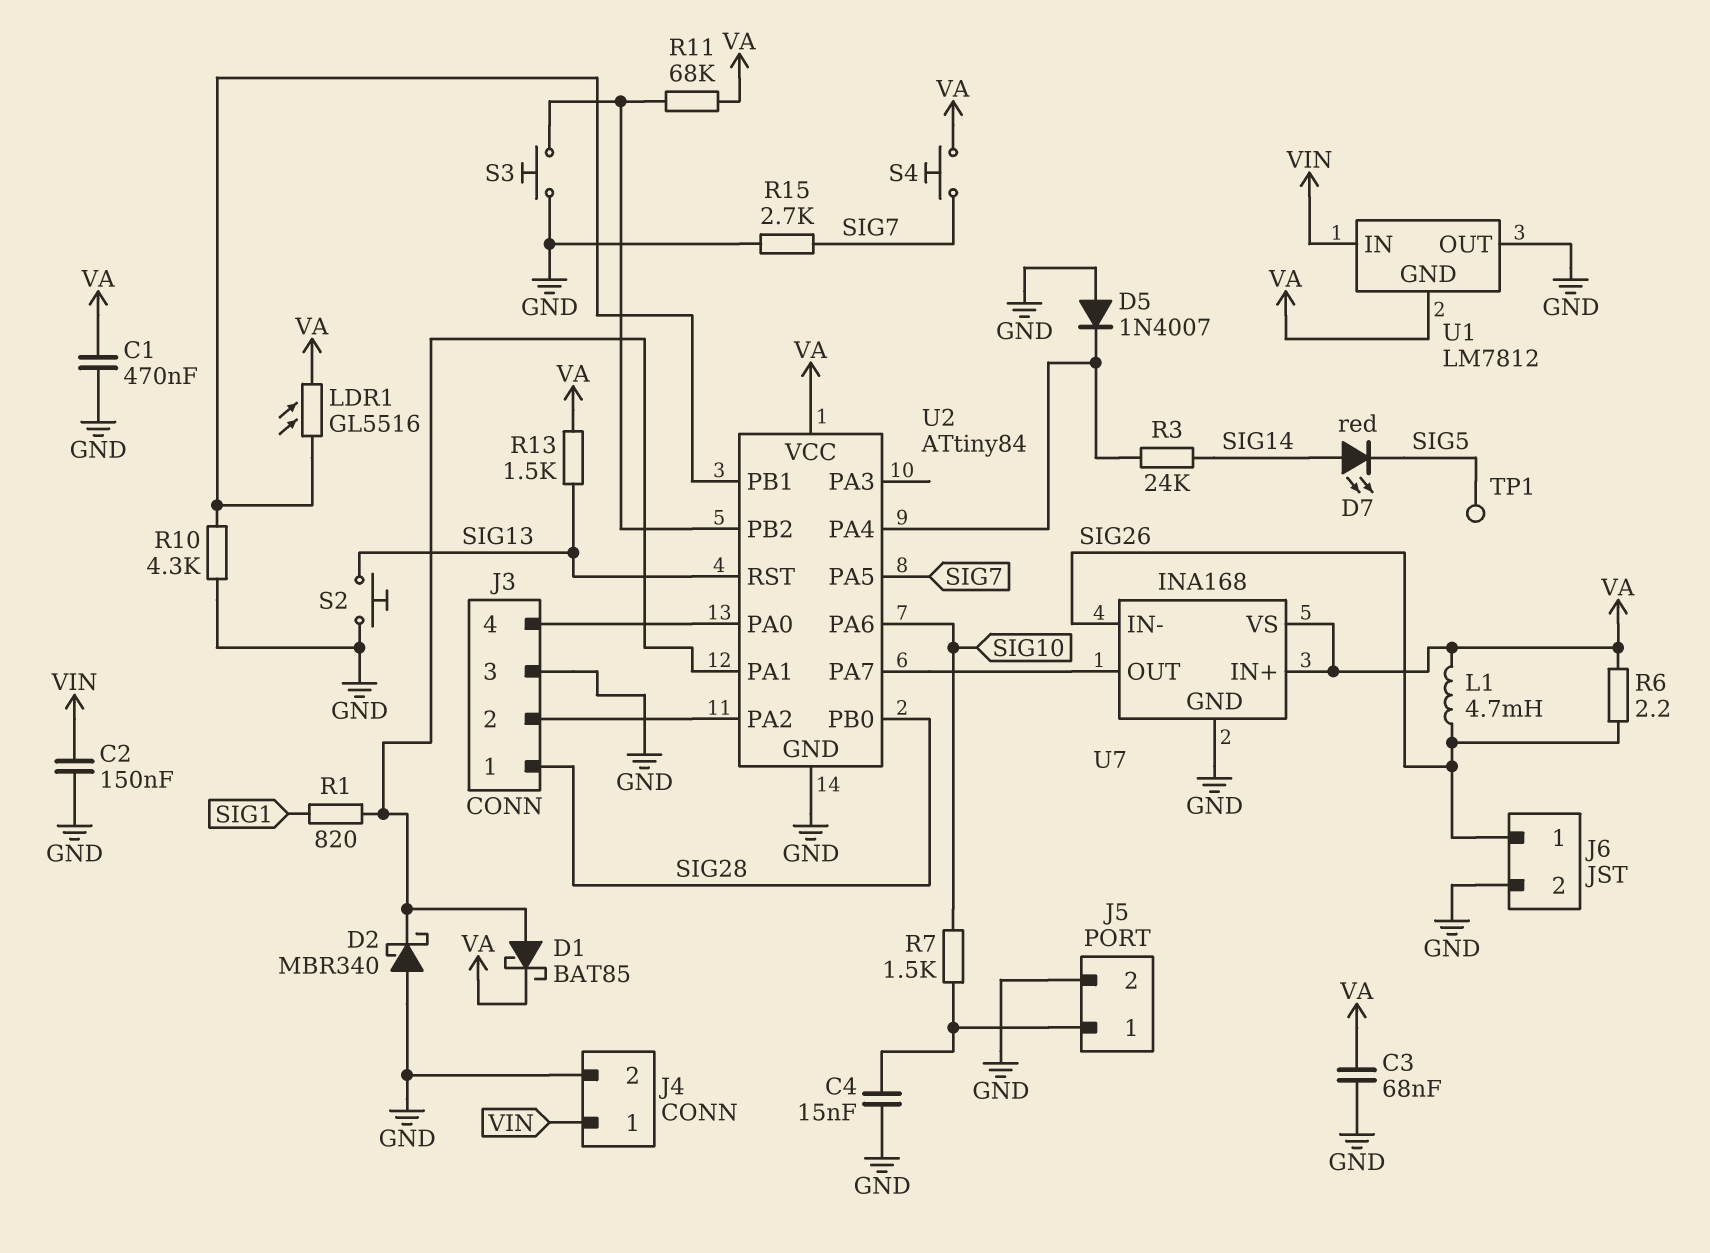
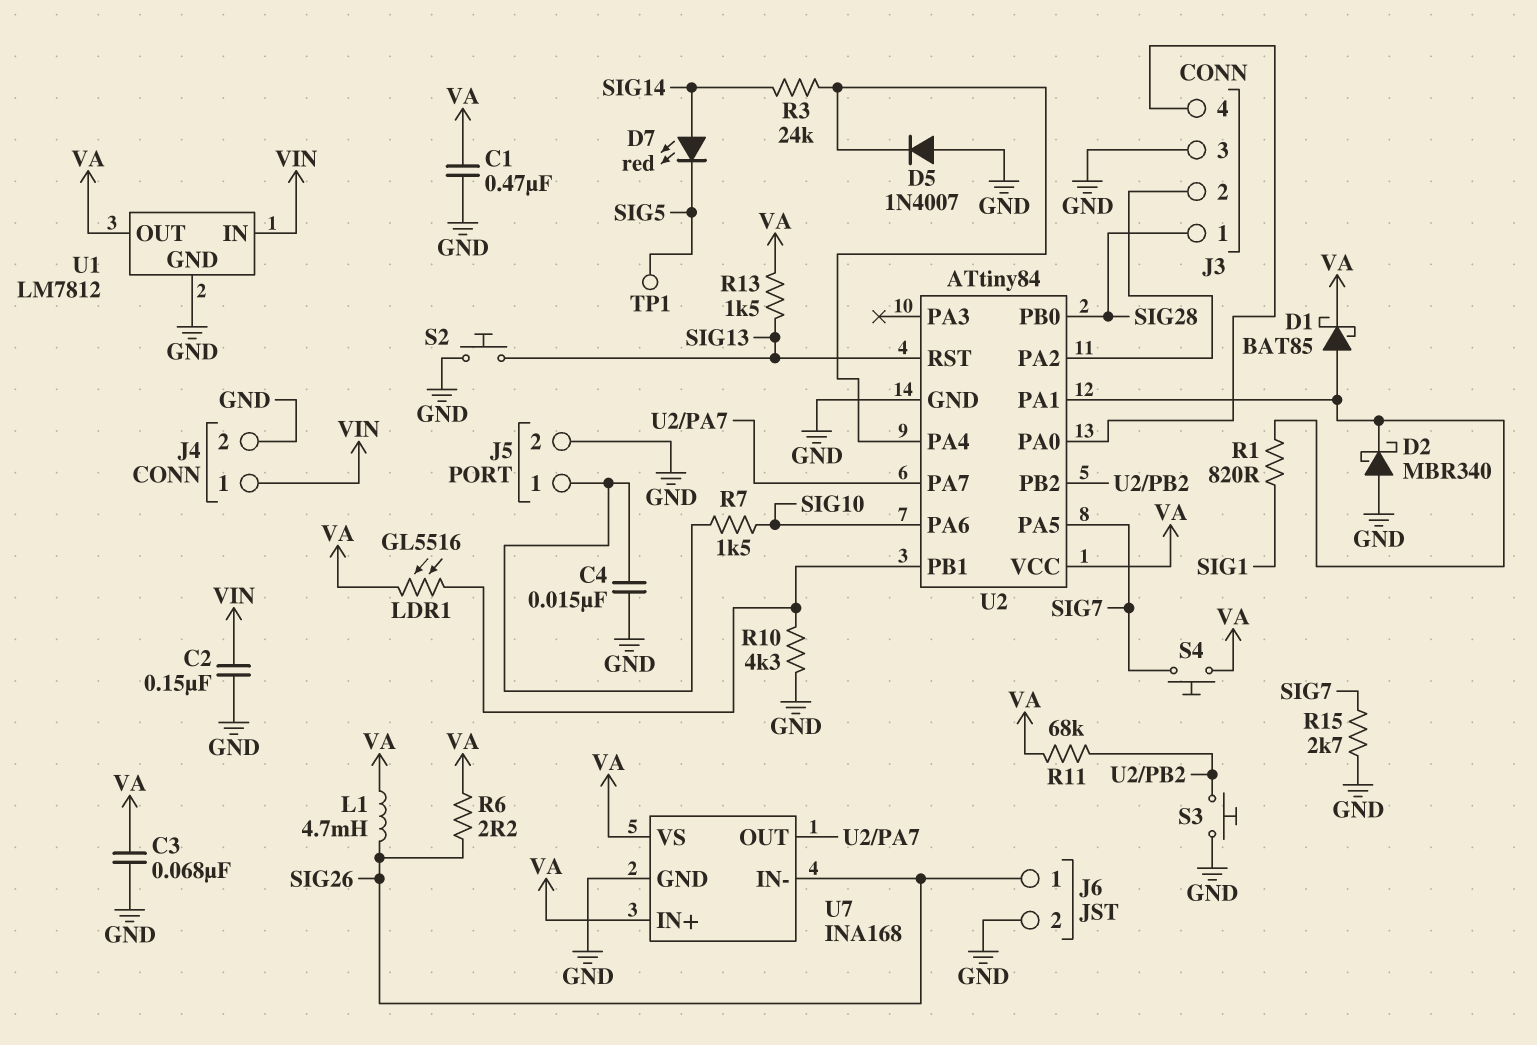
U1 pin GND: VA -> GND
U1 pin OUT: GND -> VA

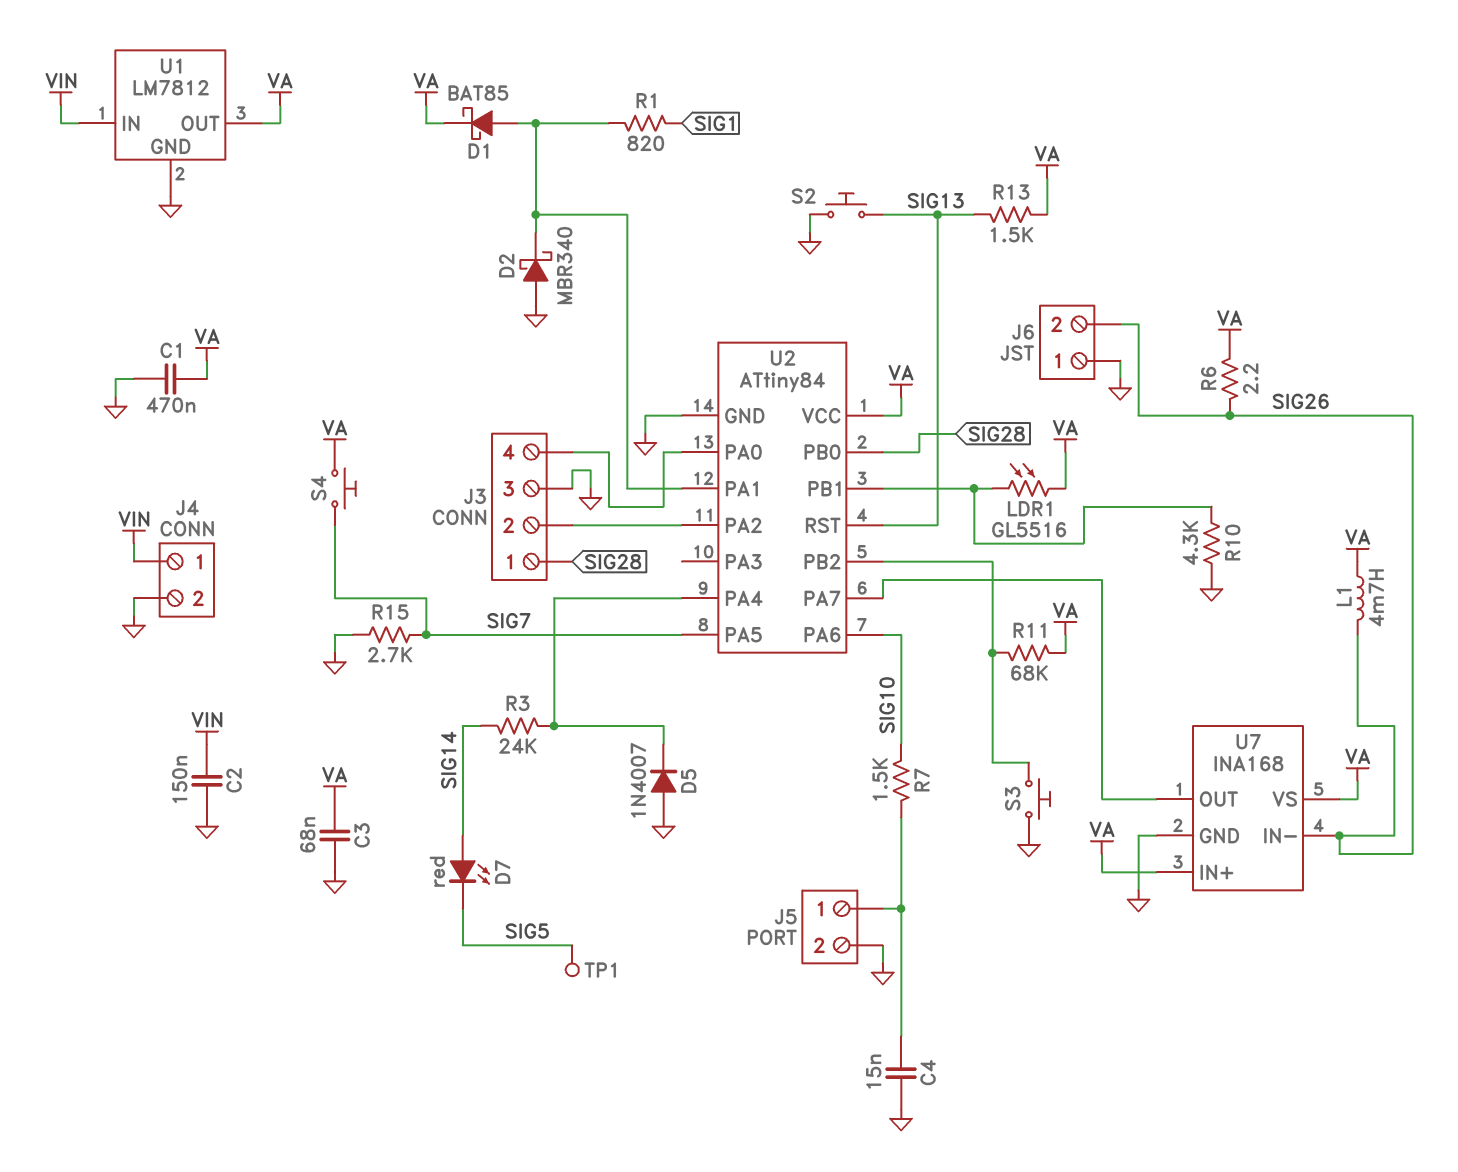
J6 pin 1: SIG26 -> GND
J6 pin 2: GND -> SIG26

